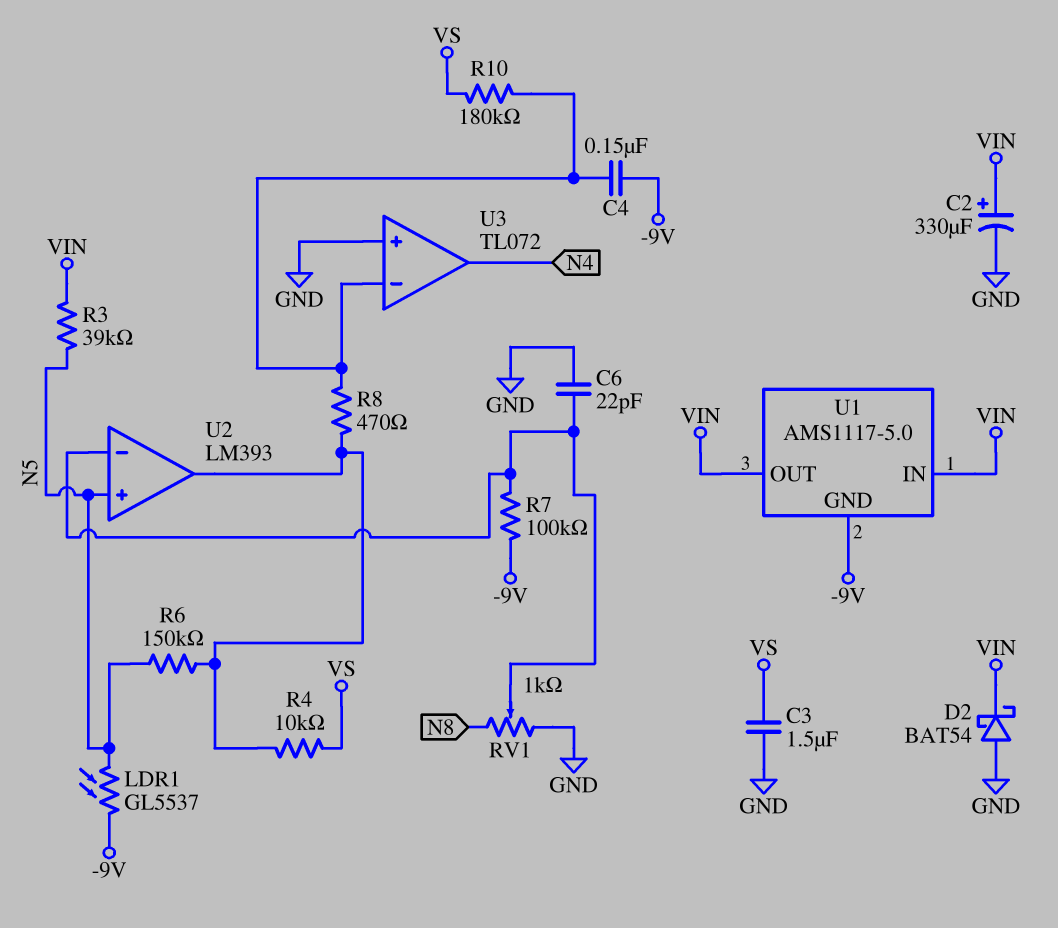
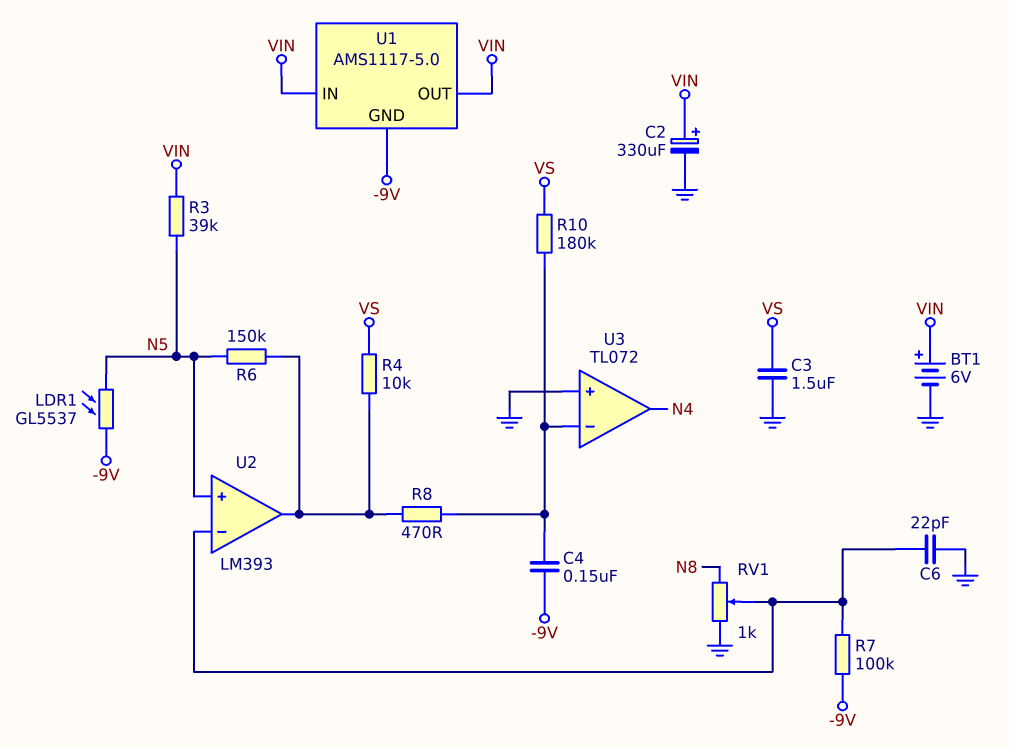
BT1: none -> 6V (plus VIN, minus GND)
D2: schottky BAT54 (A GND, K VIN) -> none

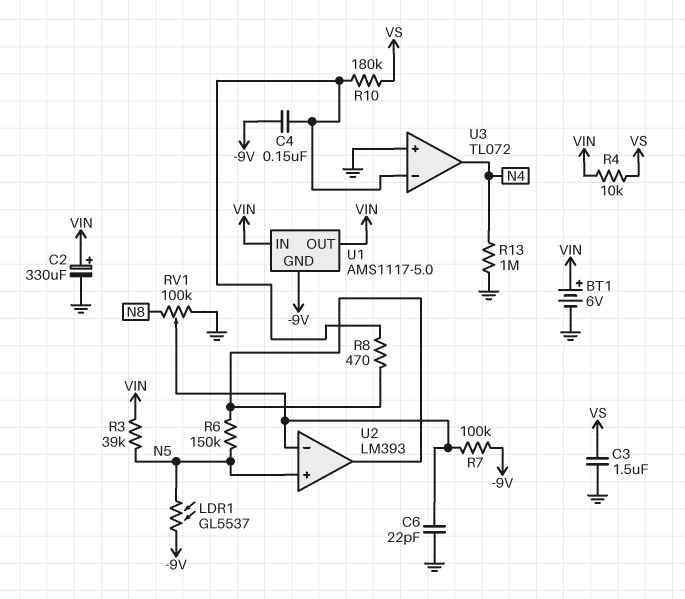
R4: 10k (U2/out, VS) -> 10k (VIN, VS)
R13: none -> 1M (GND, N4)
RV1: 1k (GND, N8, wiper U2/in-) -> 100k (GND, N8, wiper U2/in-)

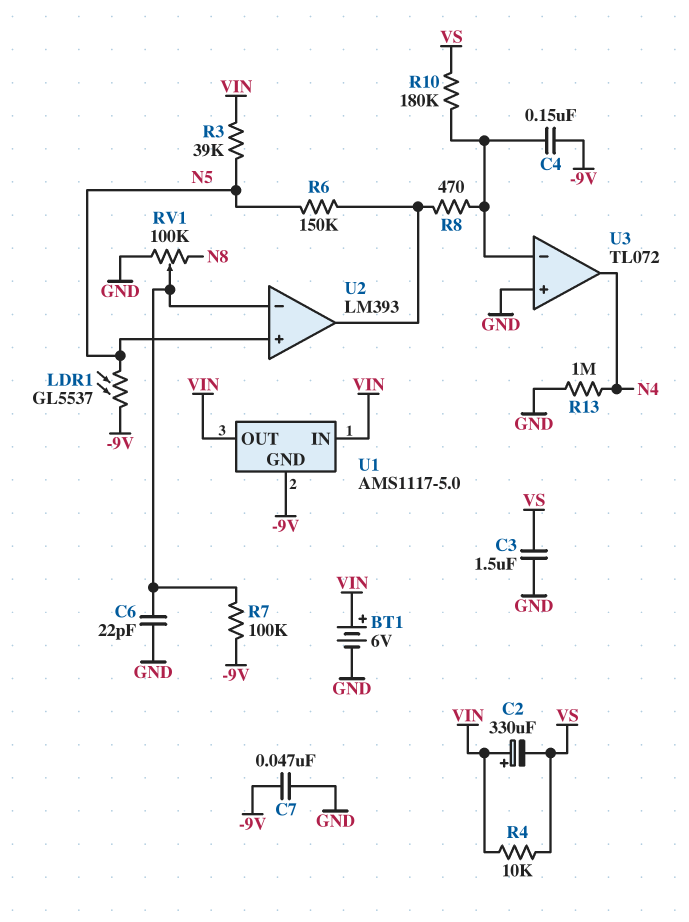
C2: 330uF (plus VIN, minus GND) -> 330uF (plus VIN, minus VS)
C7: none -> 47nF (-9V, GND)

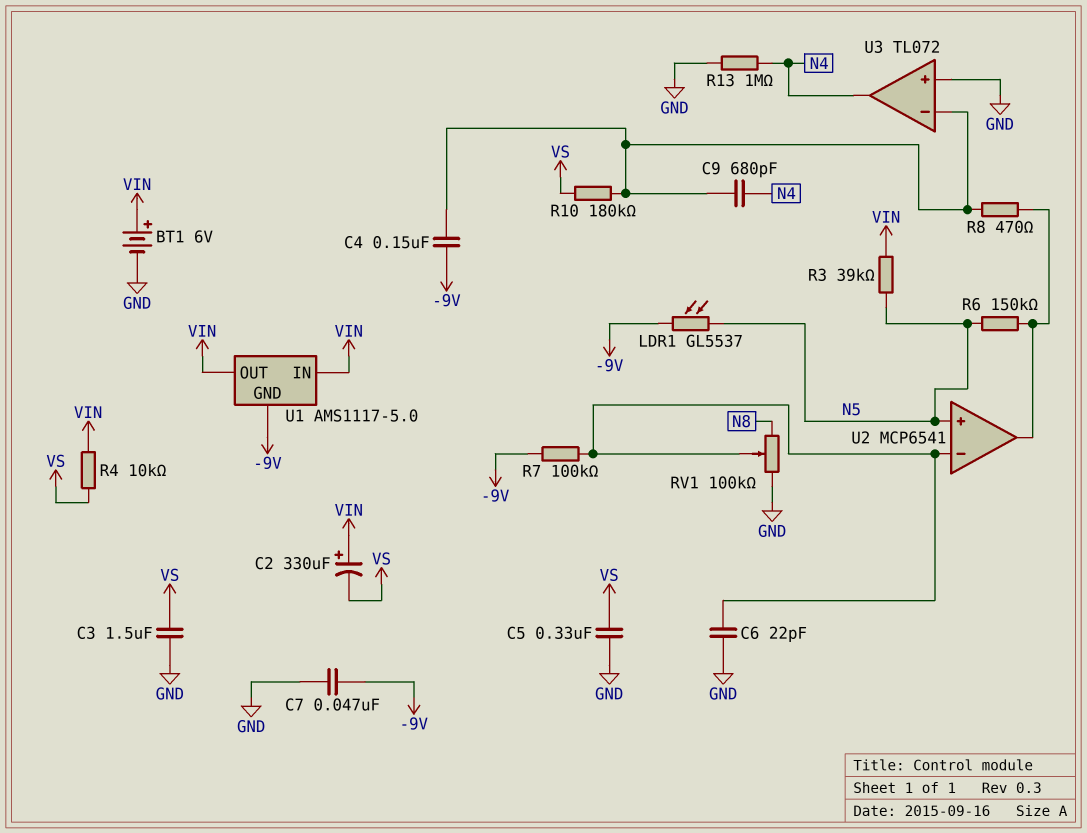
C5: none -> 330nF (GND, VS)
C9: none -> 680pF (N4, U3/in-)
U2: LM393 -> MCP6541

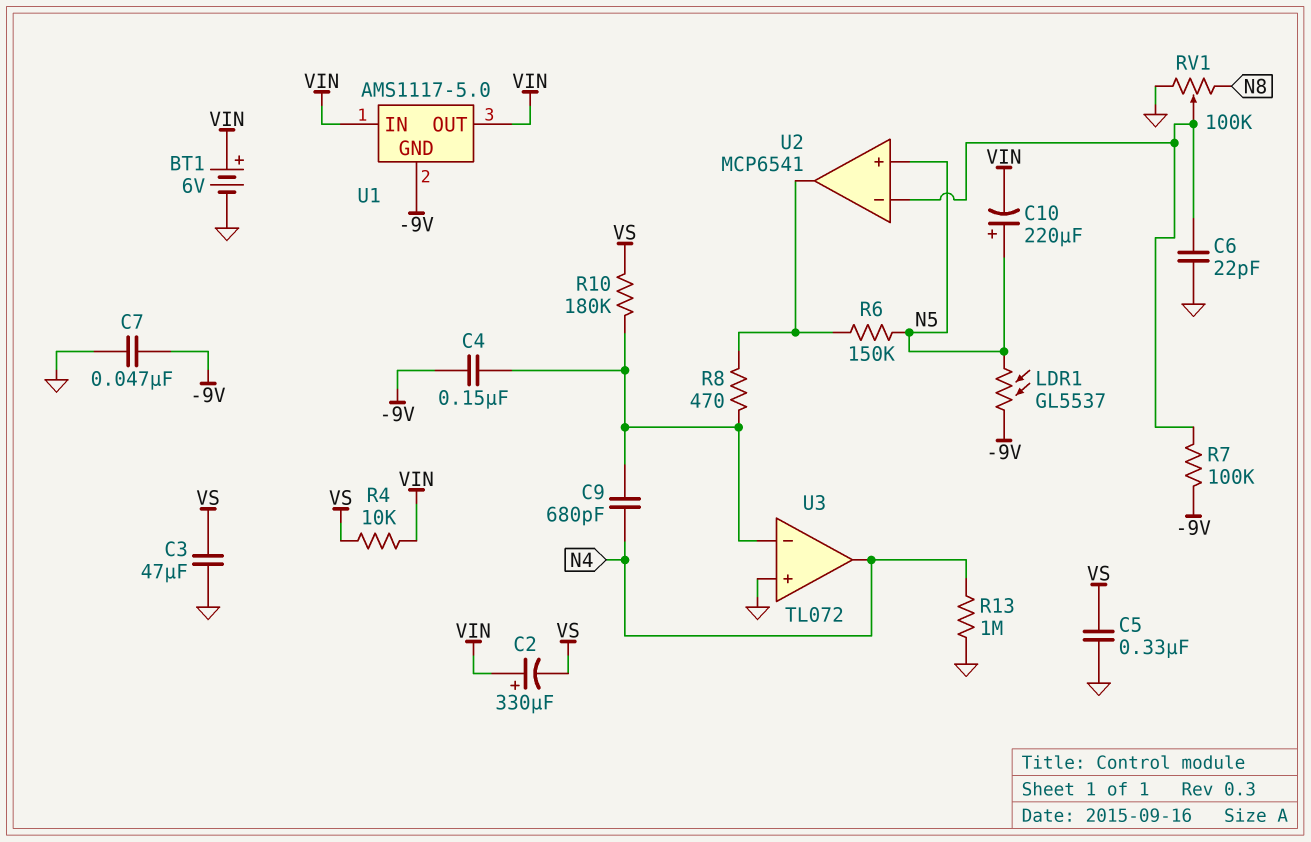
C3: 1.5uF (GND, VS) -> 47uF (GND, VS)
C10: none -> 220uF (plus N5, minus VIN)
R3: 39k (N5, VIN) -> none

